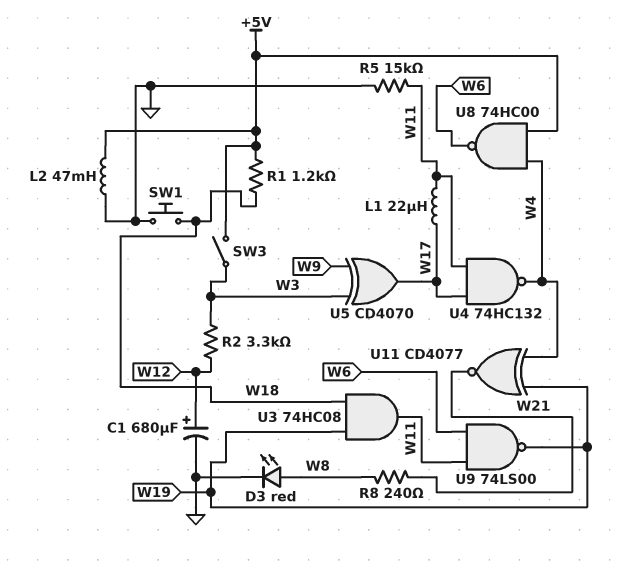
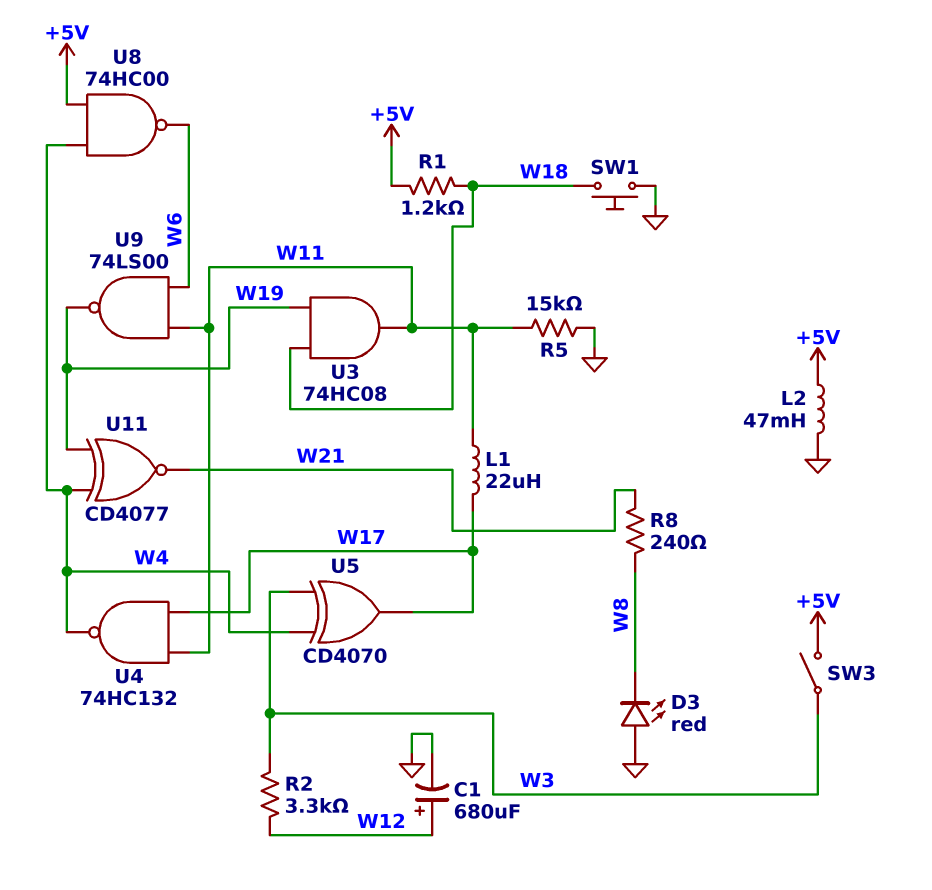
D3: LED red (A W8, K GND) -> LED red (A GND, K W8)
U5: XOR CD4070 (in W3, in W9, out W17) -> XOR CD4070 (in W3, in W4, out W17)

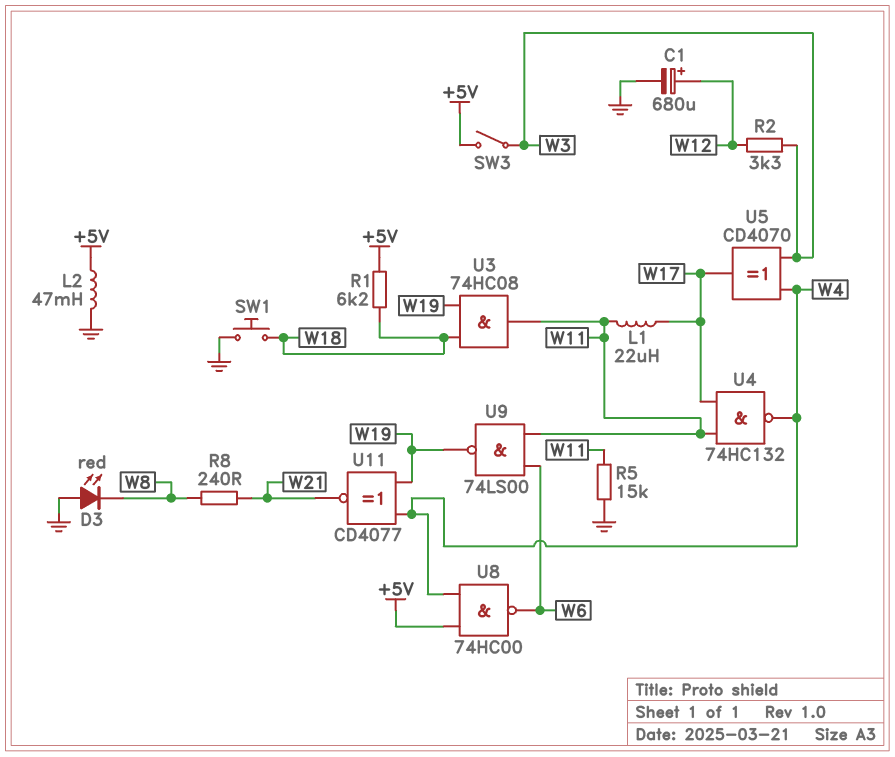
R1: 1.2k (+5V, W18) -> 6.2k (+5V, W18)

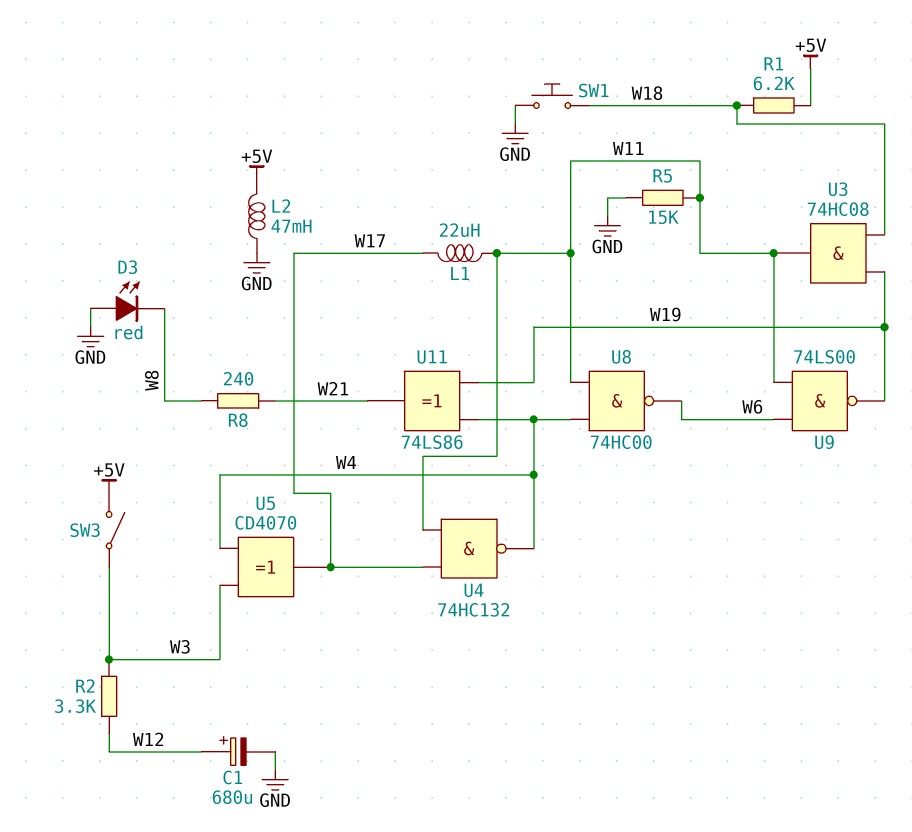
U8: NAND 74HC00 (in +5V, in W4, out W6) -> NAND 74HC00 (in W4, in W11, out W6)
U11: XNOR CD4077 (in W4, in W19, out W21) -> XOR 74LS86 (in W4, in W19, out W21)

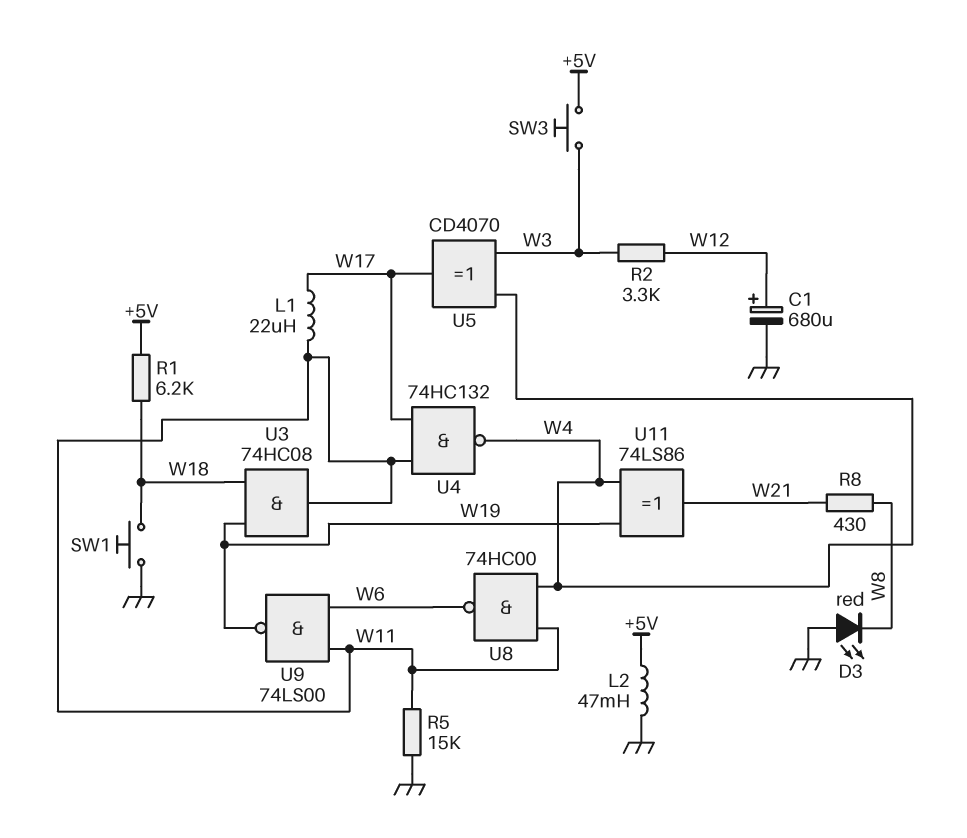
R8: 240 (W8, W21) -> 430 (W8, W21)
SW3: switch (+5V, W3) -> button (+5V, W3)

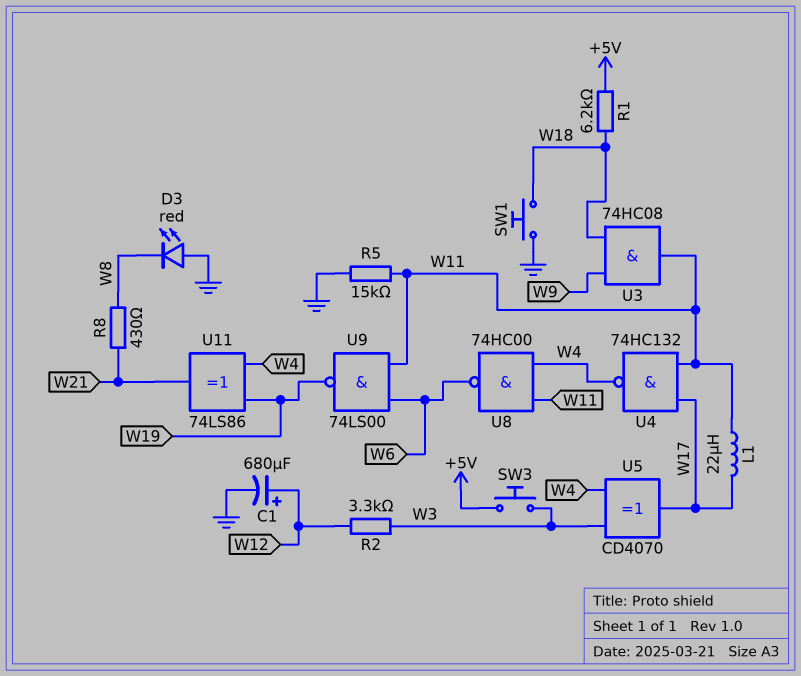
L2: 47mH (+5V, GND) -> none
U3: AND 74HC08 (in W18, in W19, out W11) -> AND 74HC08 (in W9, in W18, out W11)

